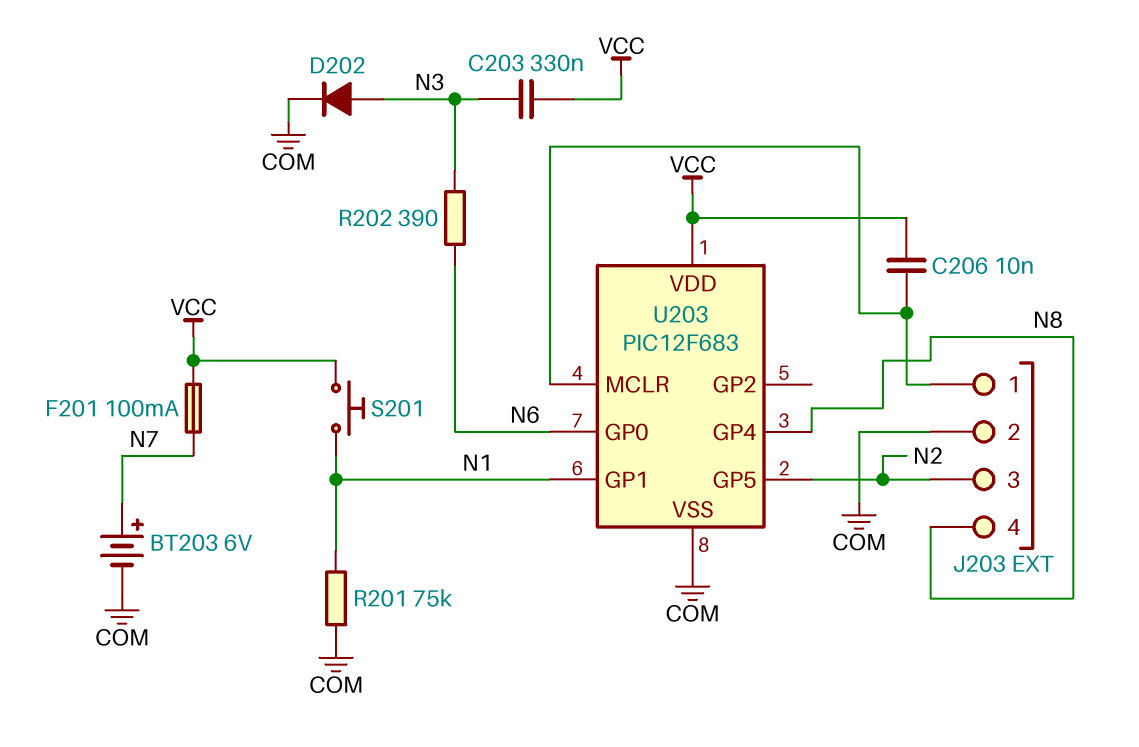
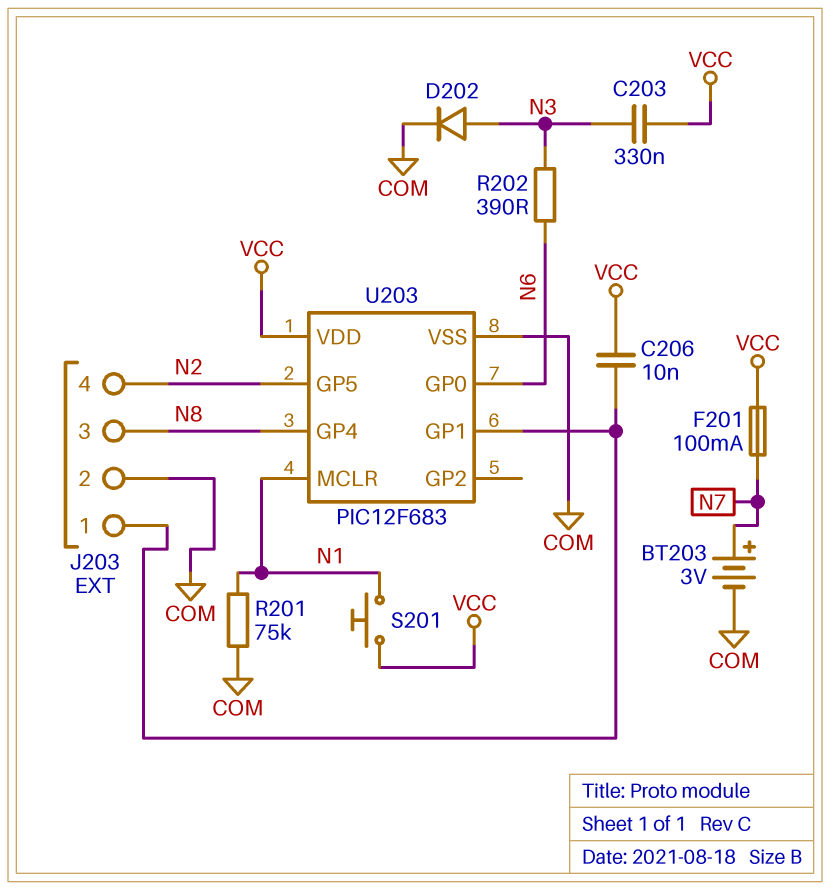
BT203: 6V (plus N7, minus COM) -> 3V (plus N7, minus COM)
J203 pin 3: N2 -> N8
J203 pin 4: N8 -> N2
U203 pin GP1: N1 -> J203/1
U203 pin MCLR: J203/1 -> N1

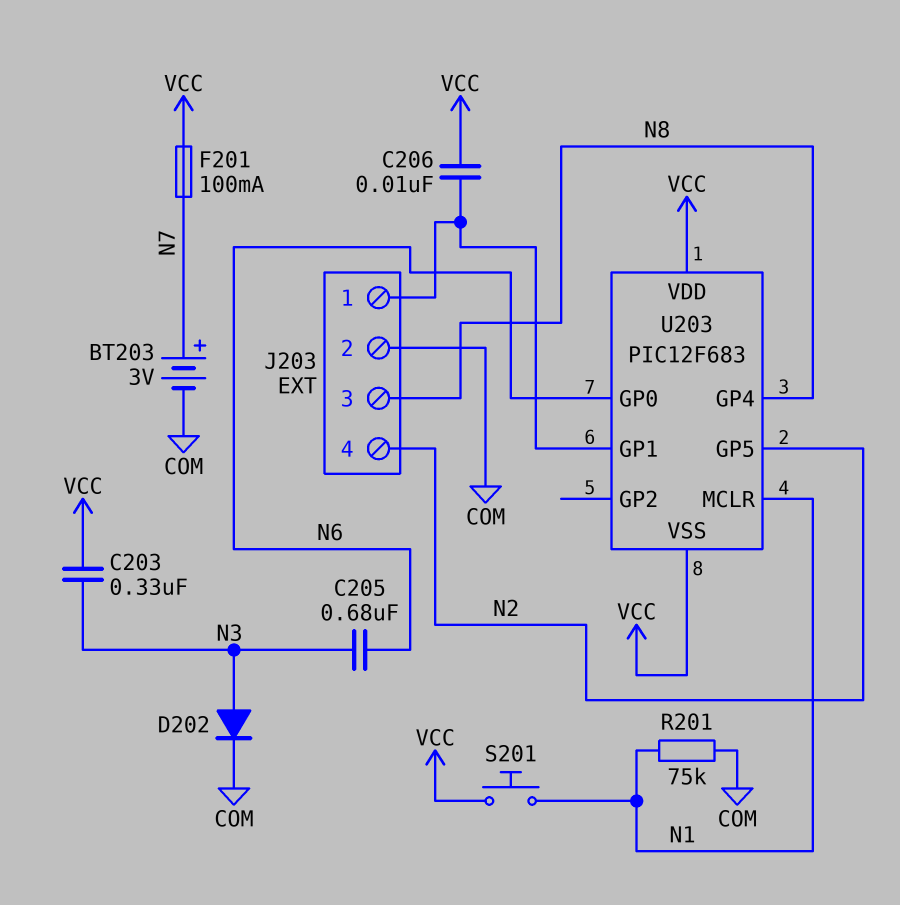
C205: none -> 680nF (N3, N6)
R202: 390 (N3, N6) -> none
U203 pin VSS: COM -> VCC

